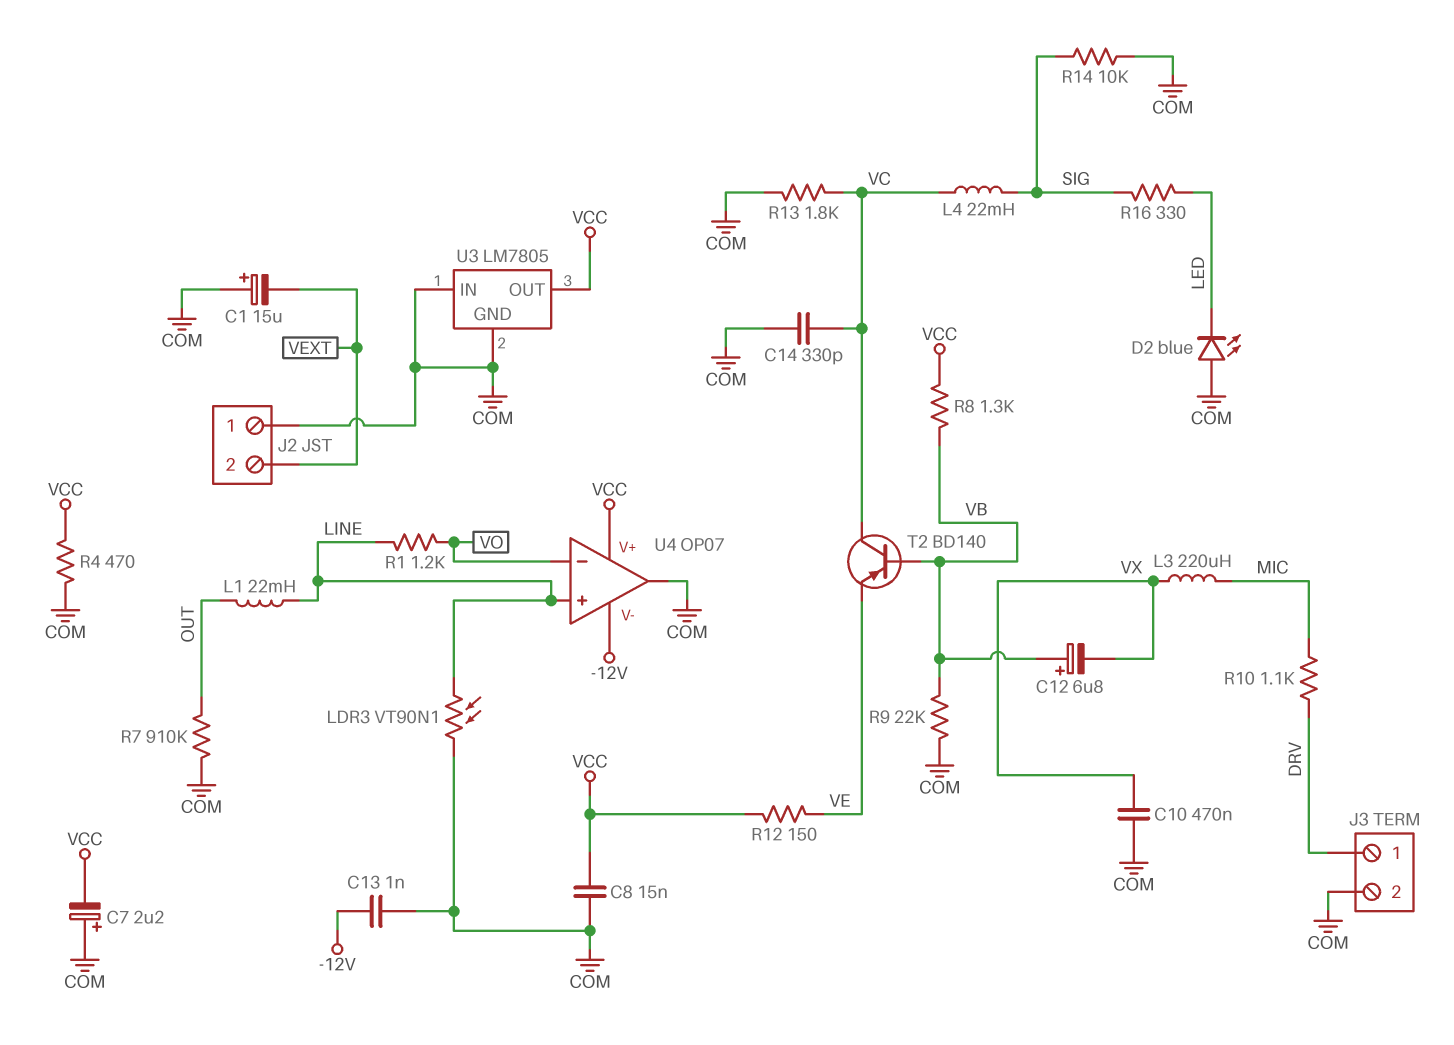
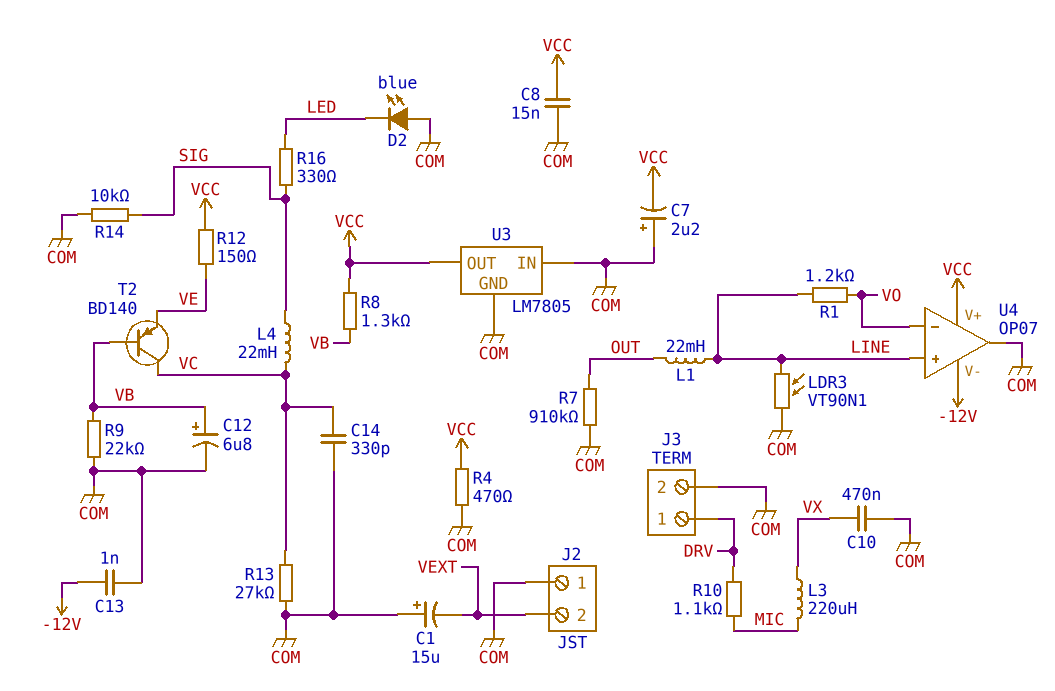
C12: 6.8uF (plus VB, minus VX) -> 6.8uF (plus VB, minus COM)
R13: 1.8k (COM, VC) -> 27k (COM, VC)

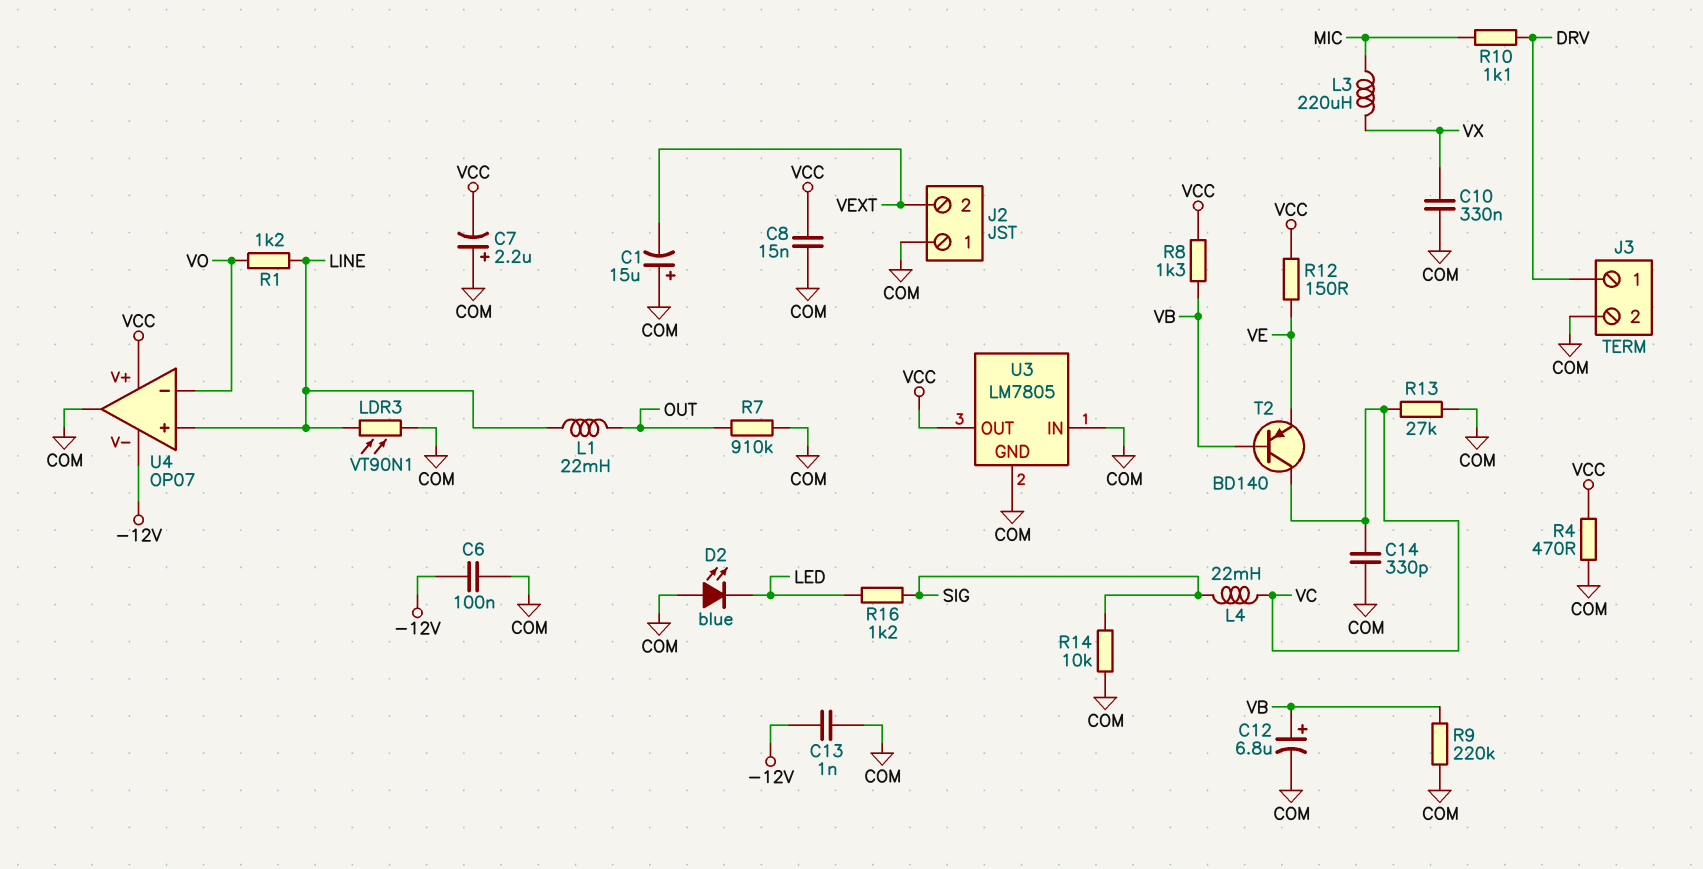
C6: none -> 100nF (-12V, COM)
C10: 470nF (COM, VX) -> 330nF (COM, VX)
R9: 22k (COM, VB) -> 220k (COM, VB)
R16: 330 (LED, SIG) -> 1.2k (LED, SIG)

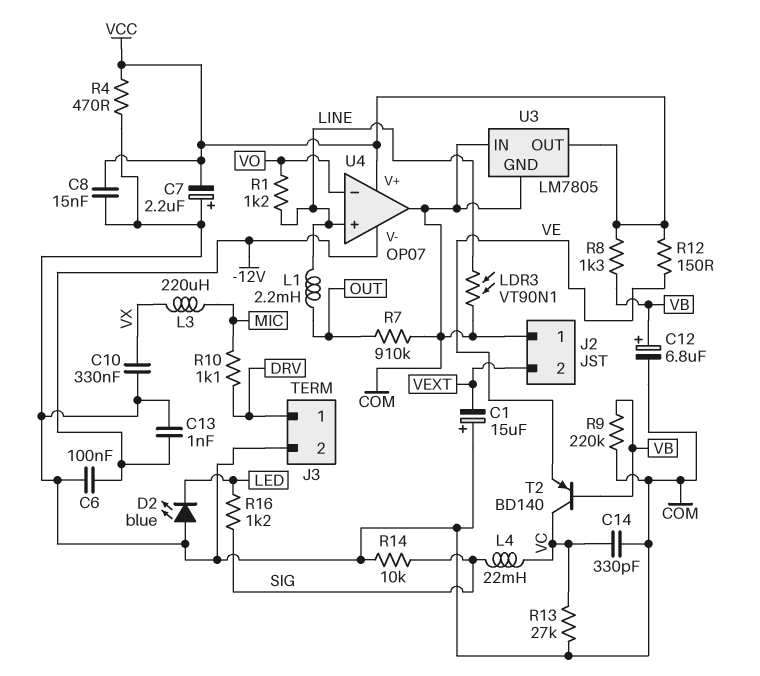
L1: 22mH (LINE, OUT) -> 2.2mH (LINE, OUT)

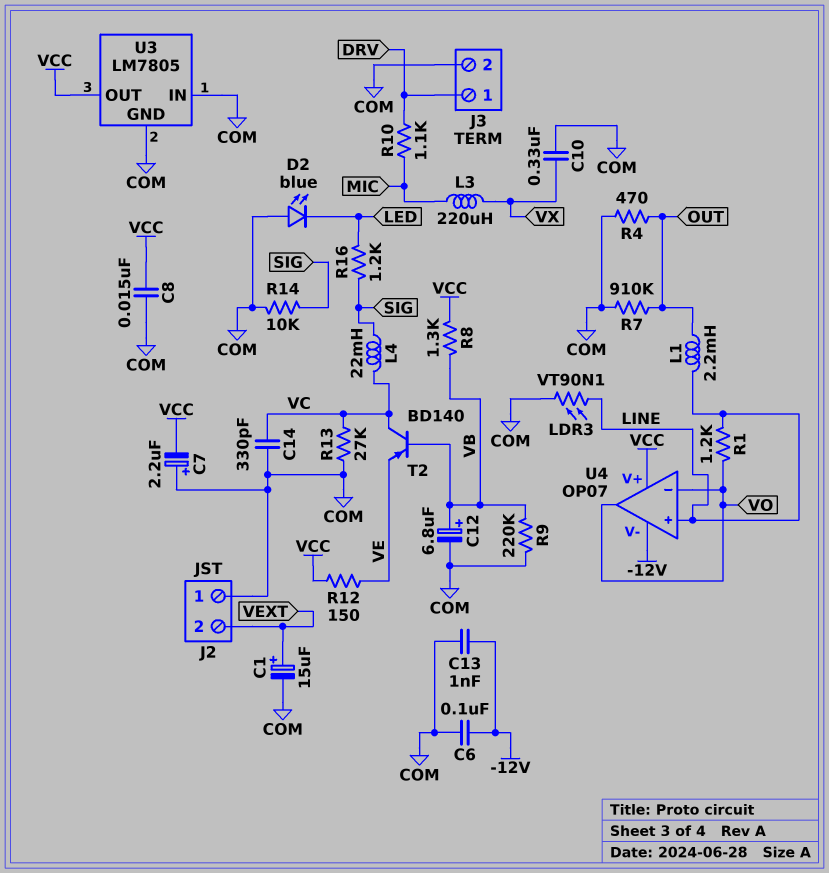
C1: 15uF (plus COM, minus VEXT) -> 15uF (plus VEXT, minus COM)
R4: 470 (COM, VCC) -> 470 (COM, OUT)
U4 pin out: COM -> VO

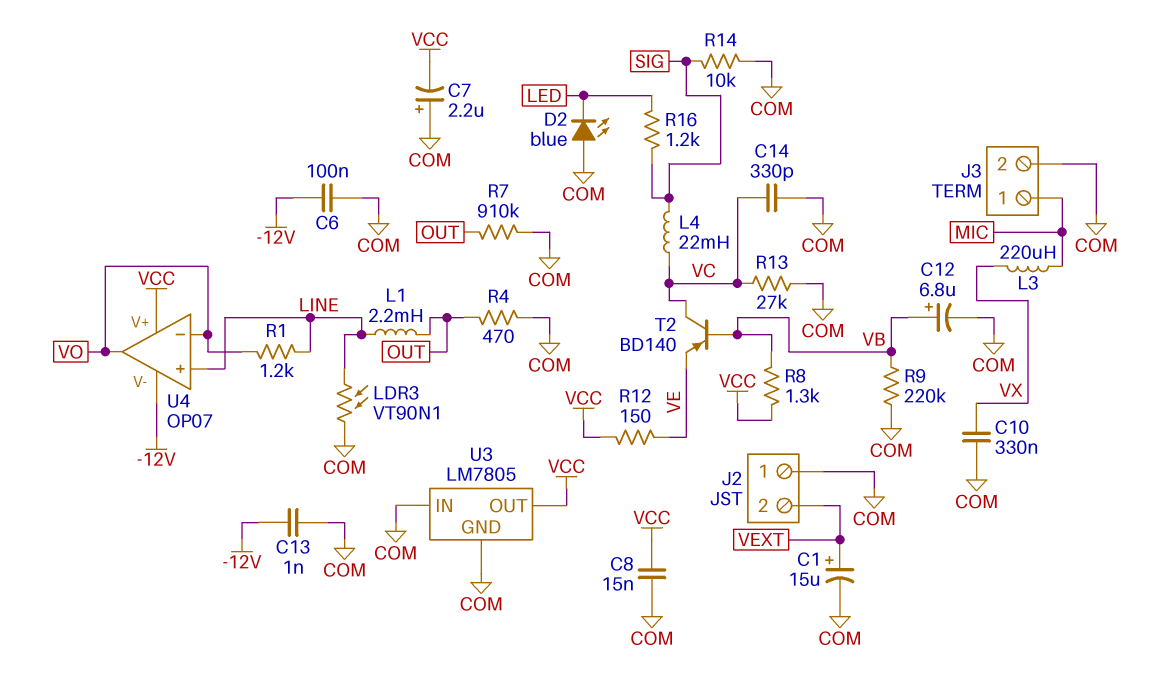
J3 pin 1: DRV -> MIC
R10: 1.1k (DRV, MIC) -> none

